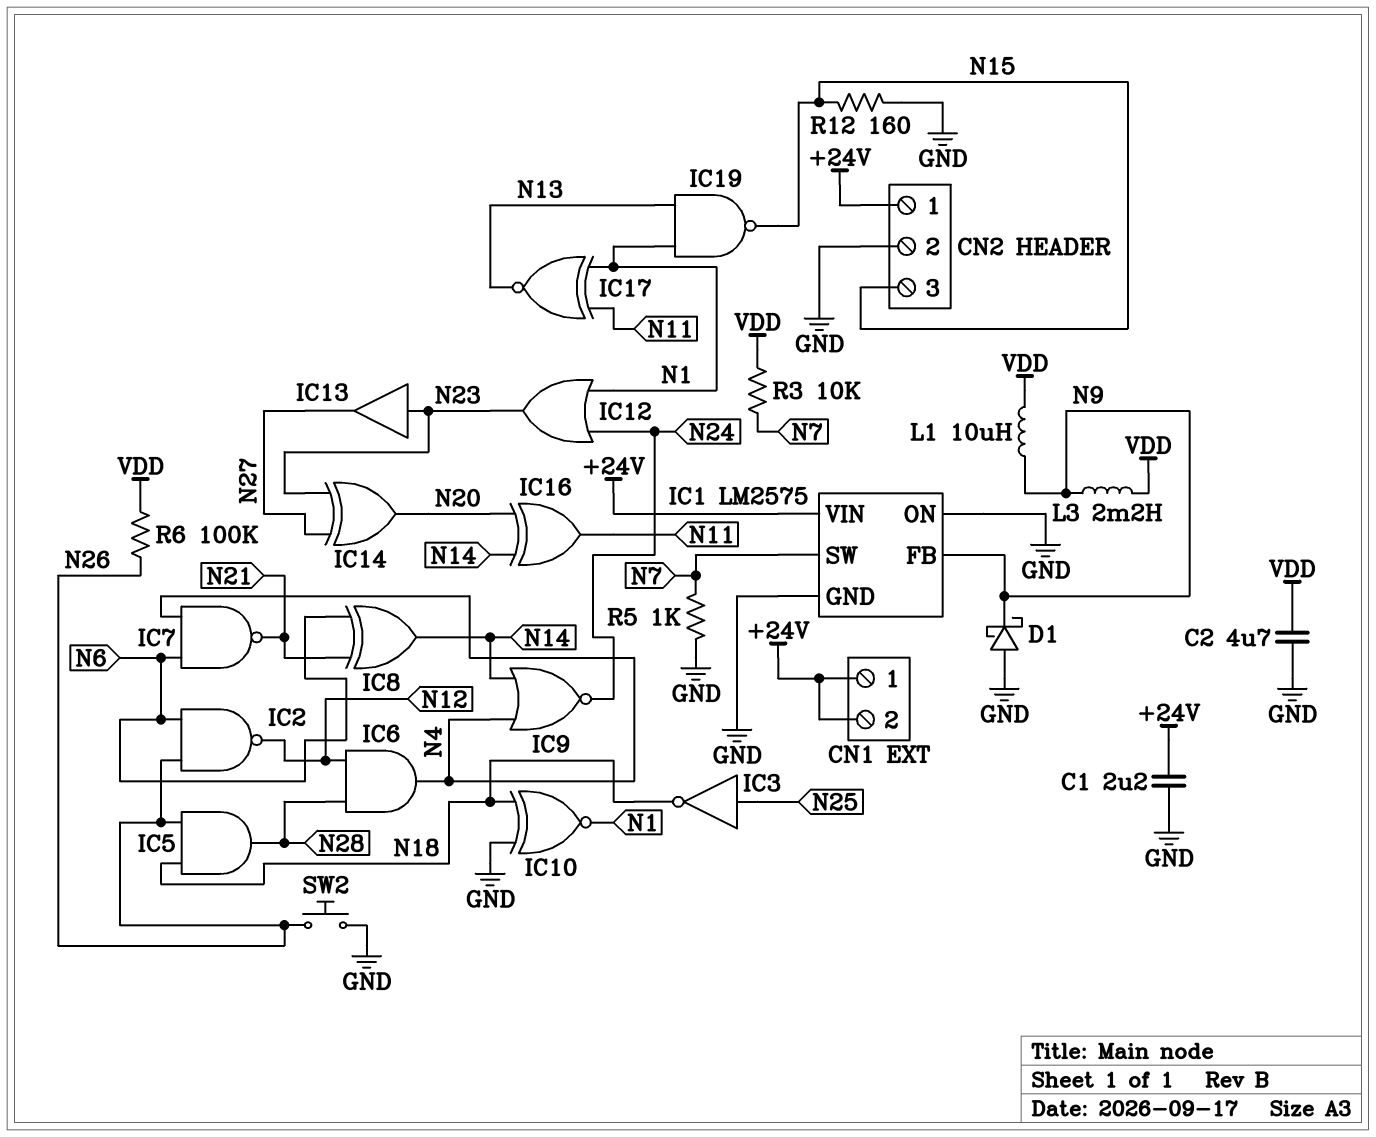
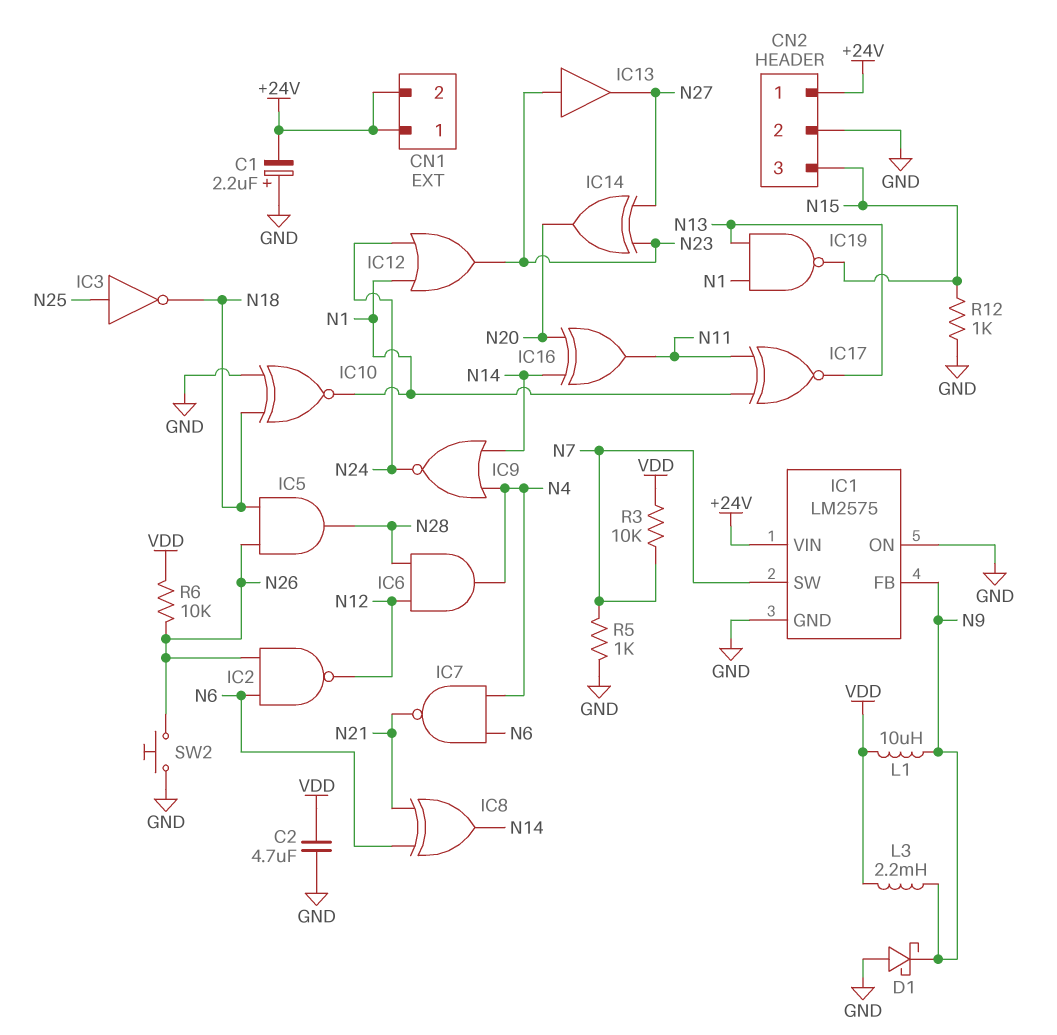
C1: 2.2uF (+24V, GND) -> 2.2uF (plus GND, minus +24V)
R6: 100k (N26, VDD) -> 10k (N26, VDD)
R12: 160 (GND, N15) -> 1k (GND, N15)

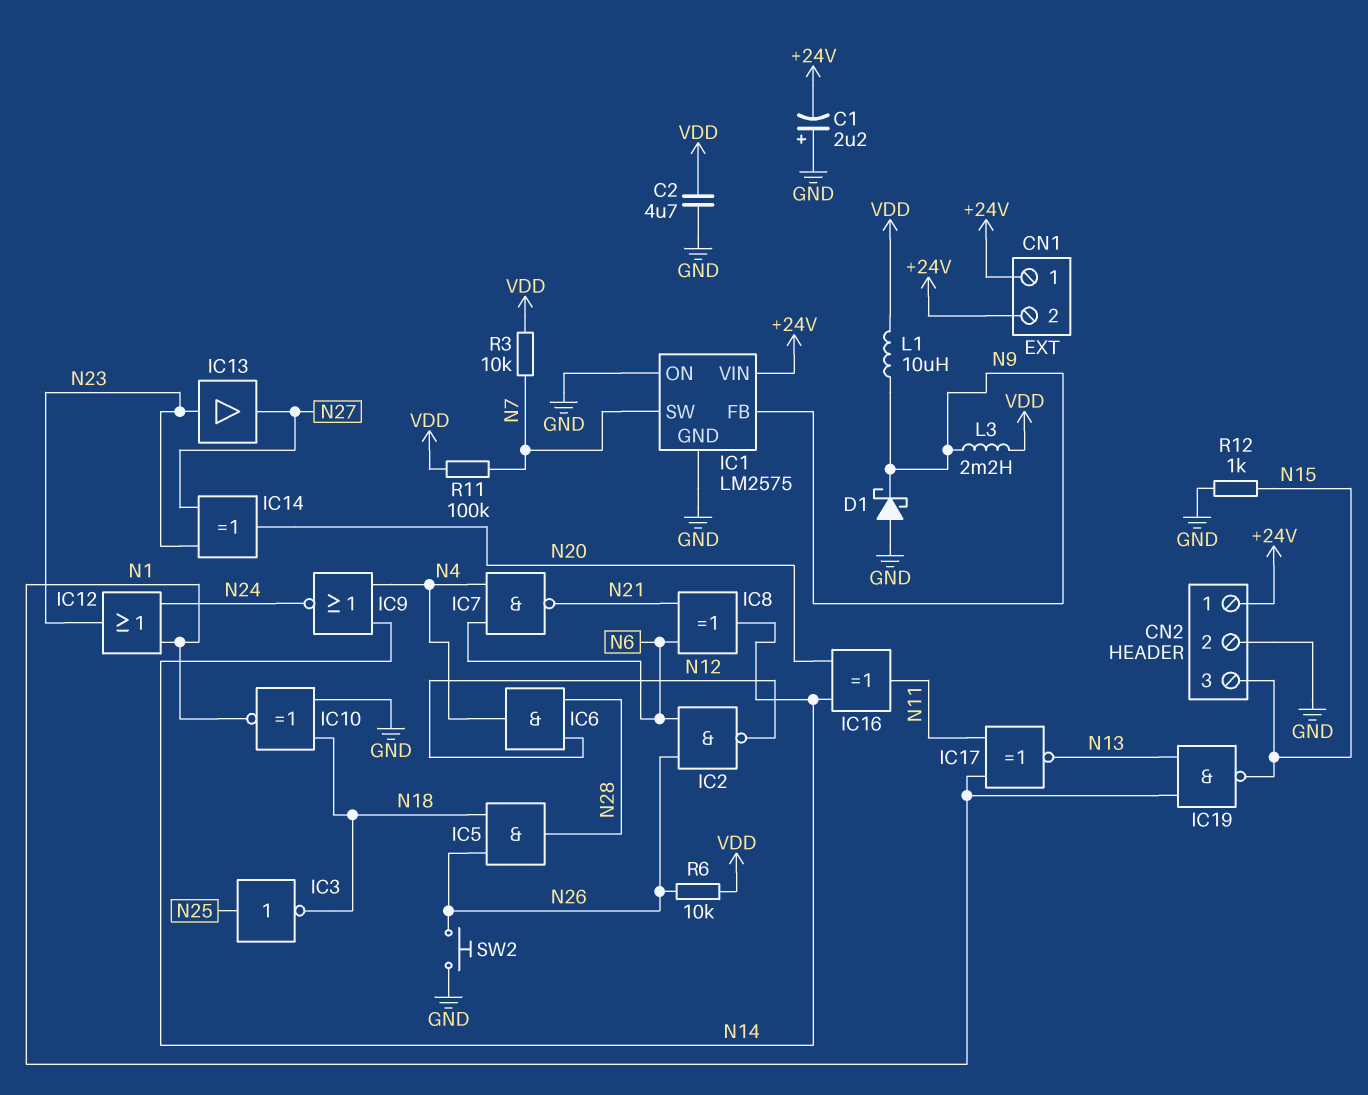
R5: 1k (GND, N7) -> none
R11: none -> 100k (N7, VDD)

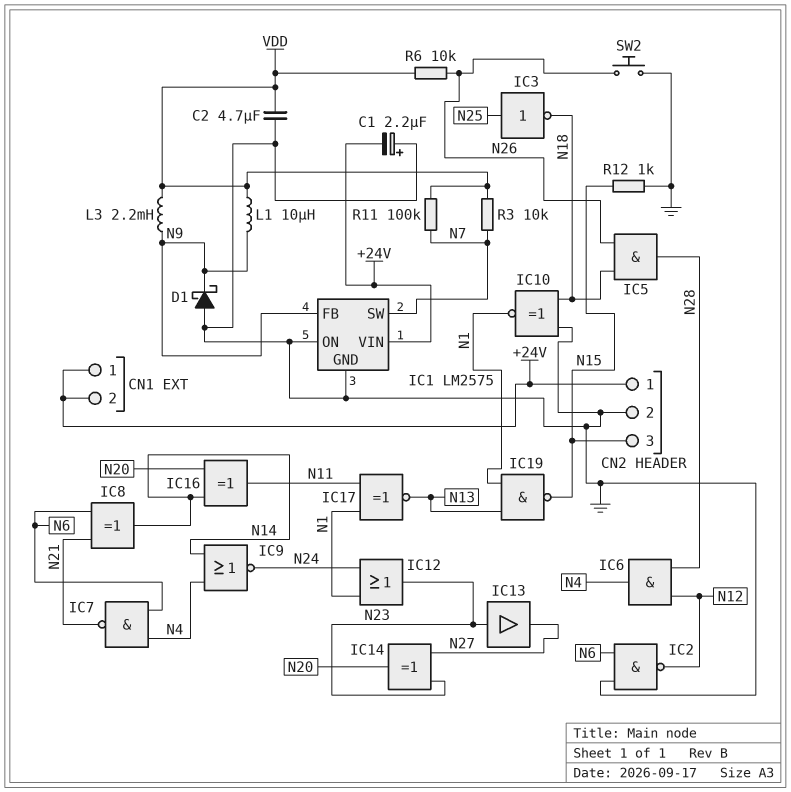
IC2: NAND (in N6, in N26, out N12) -> NAND (in GND, in N6, out N12)

